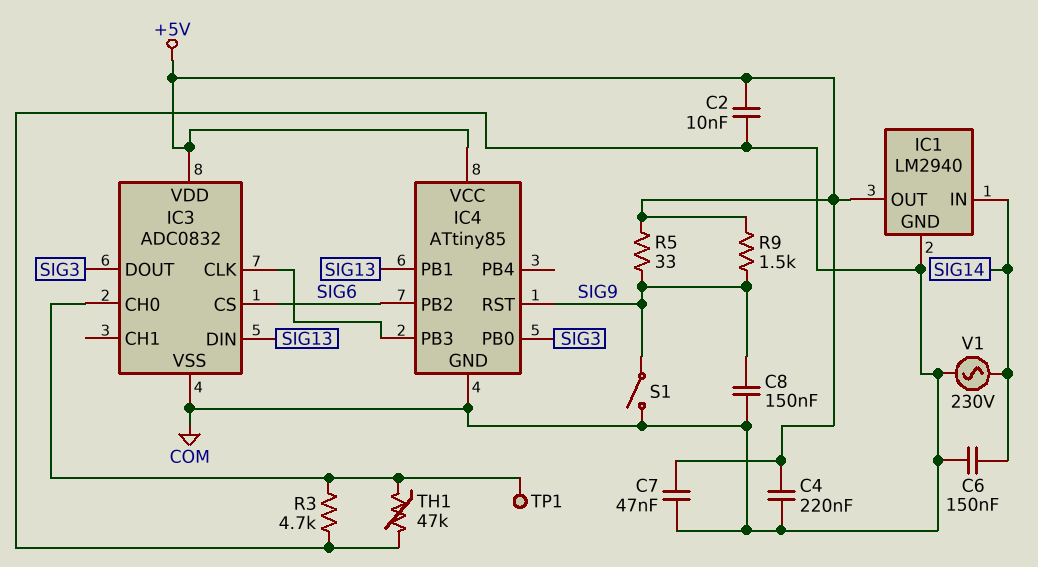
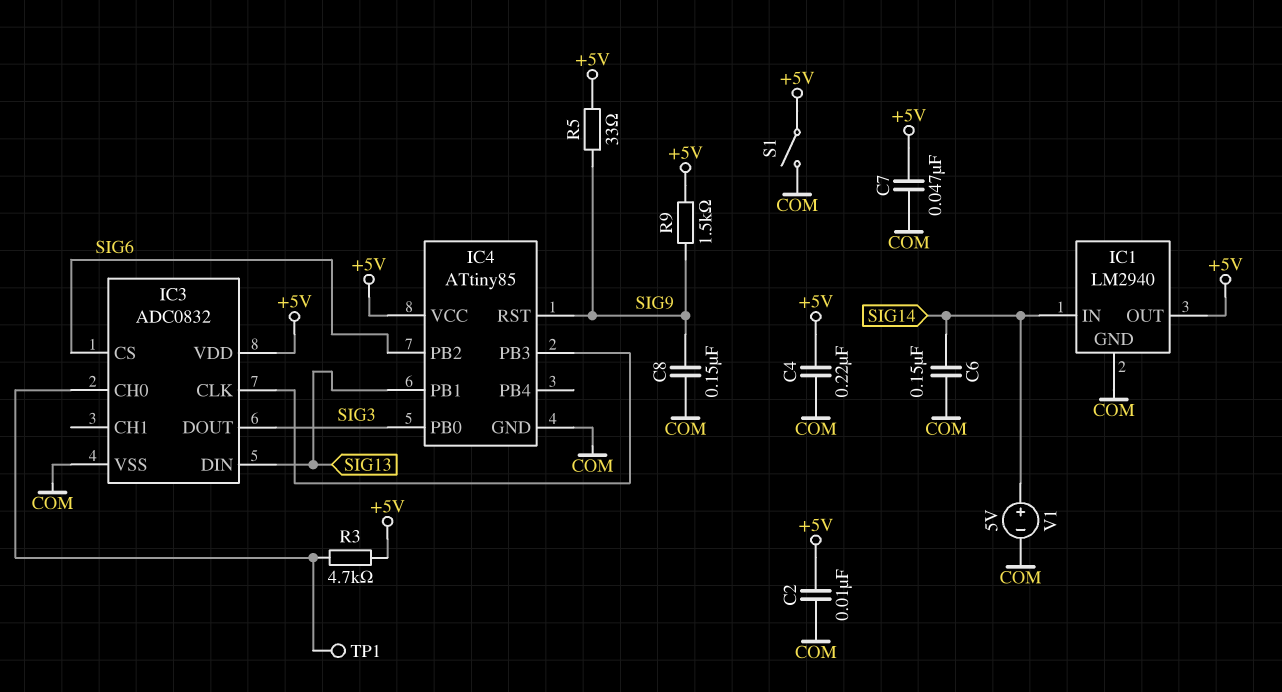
R3: 4.7k (COM, IC3/CH0) -> 4.7k (+5V, IC3/CH0)
S1: switch (COM, SIG9) -> switch (+5V, COM)
TH1: 47k (COM, IC3/CH0) -> none
V1: AC 230V (COM, SIG14) -> 5V (plus SIG14, minus COM)

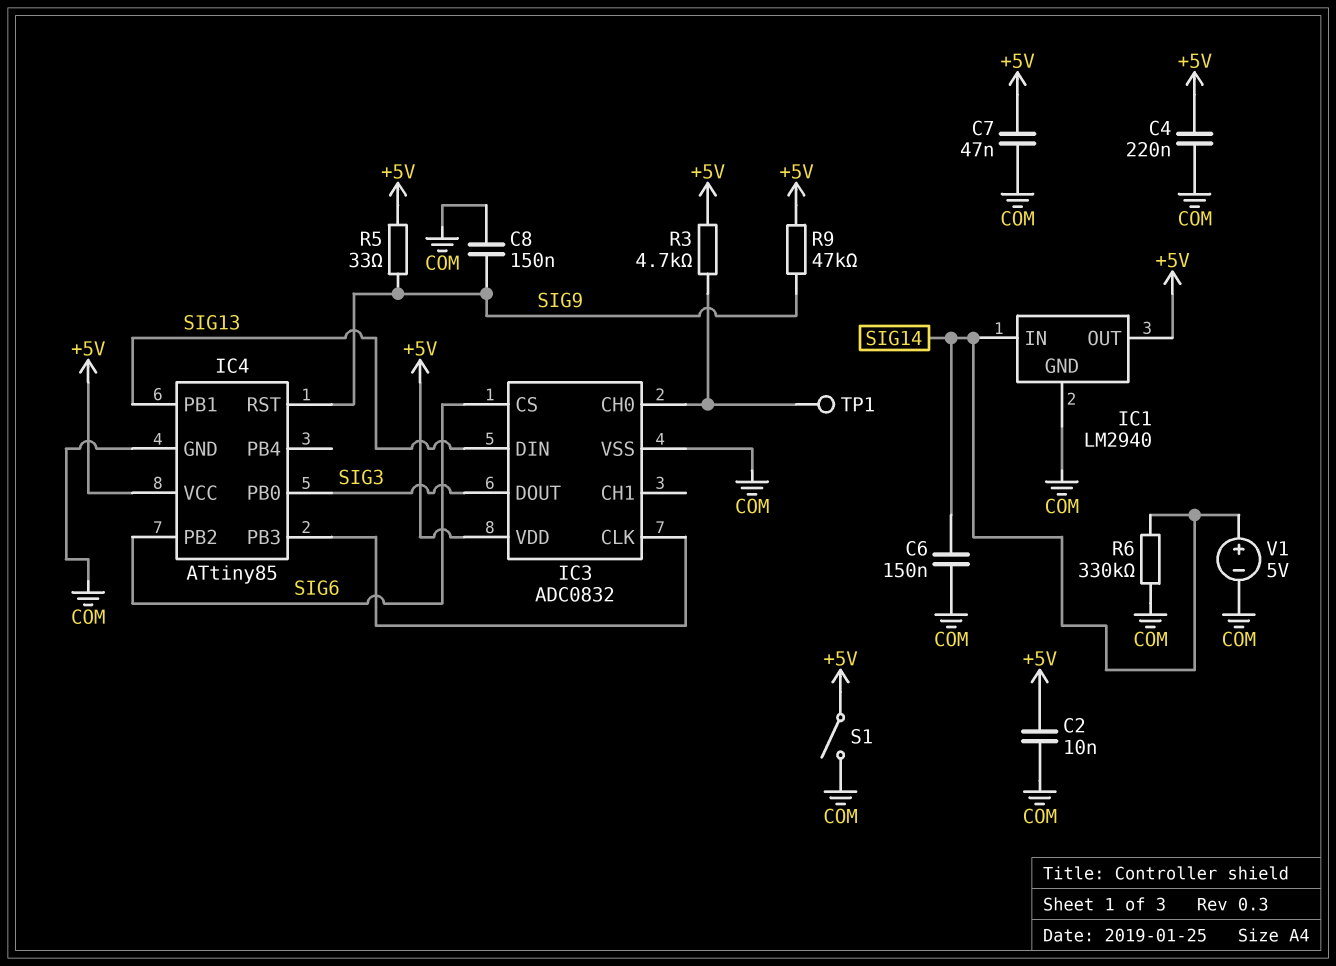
R6: none -> 330k (COM, SIG14)
R9: 1.5k (+5V, SIG9) -> 47k (+5V, SIG9)

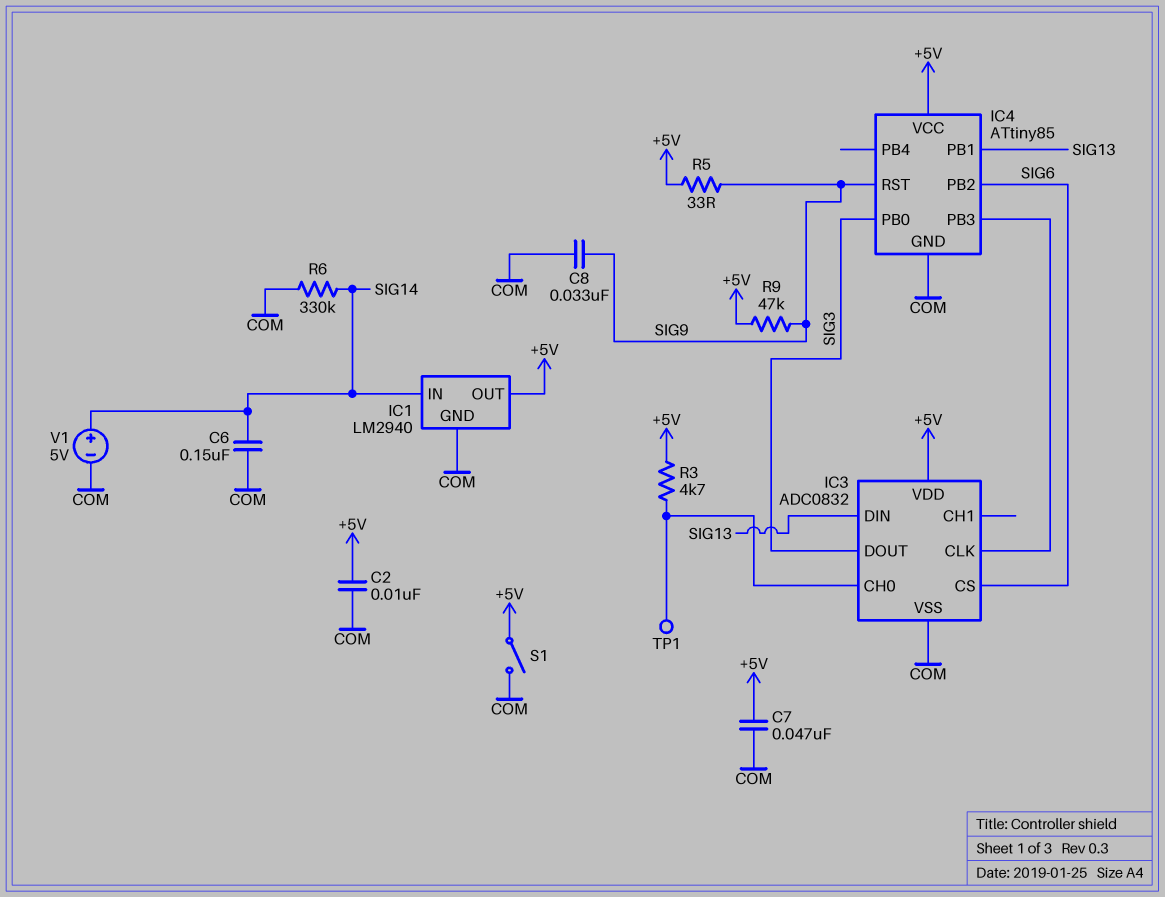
C4: 220nF (+5V, COM) -> none
C8: 150nF (COM, SIG9) -> 33nF (COM, SIG9)

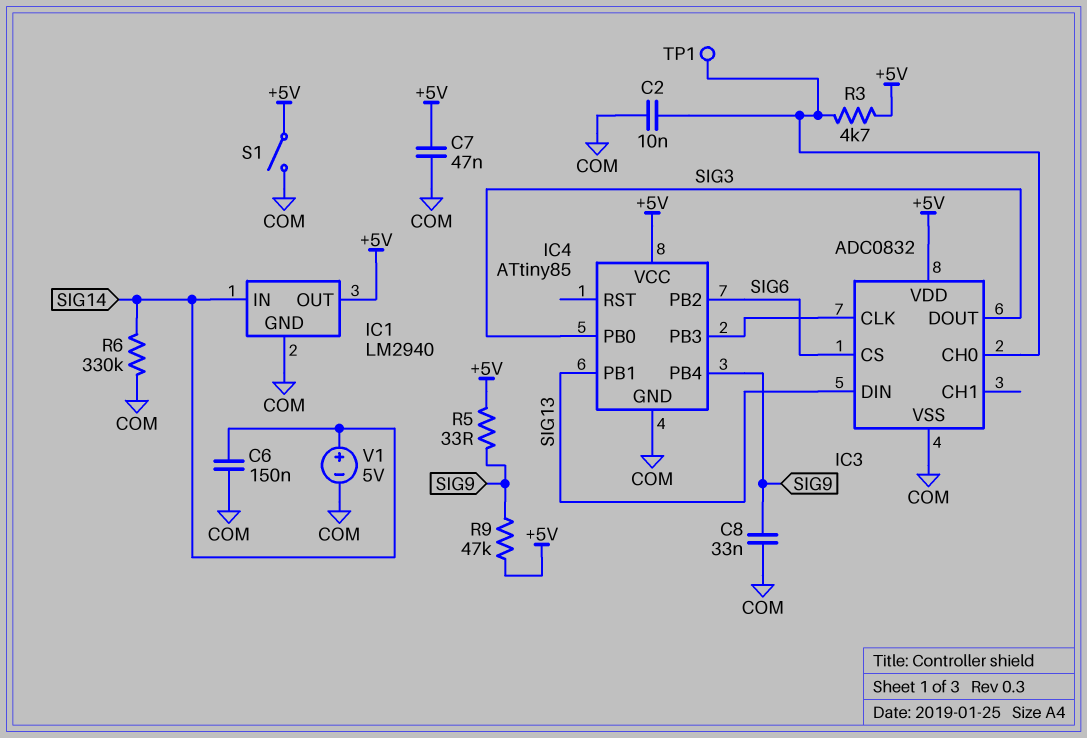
C2: 10nF (+5V, COM) -> 10nF (COM, IC3/CH0)
IC4 pin PB4: none -> SIG9
IC4 pin RST: SIG9 -> none

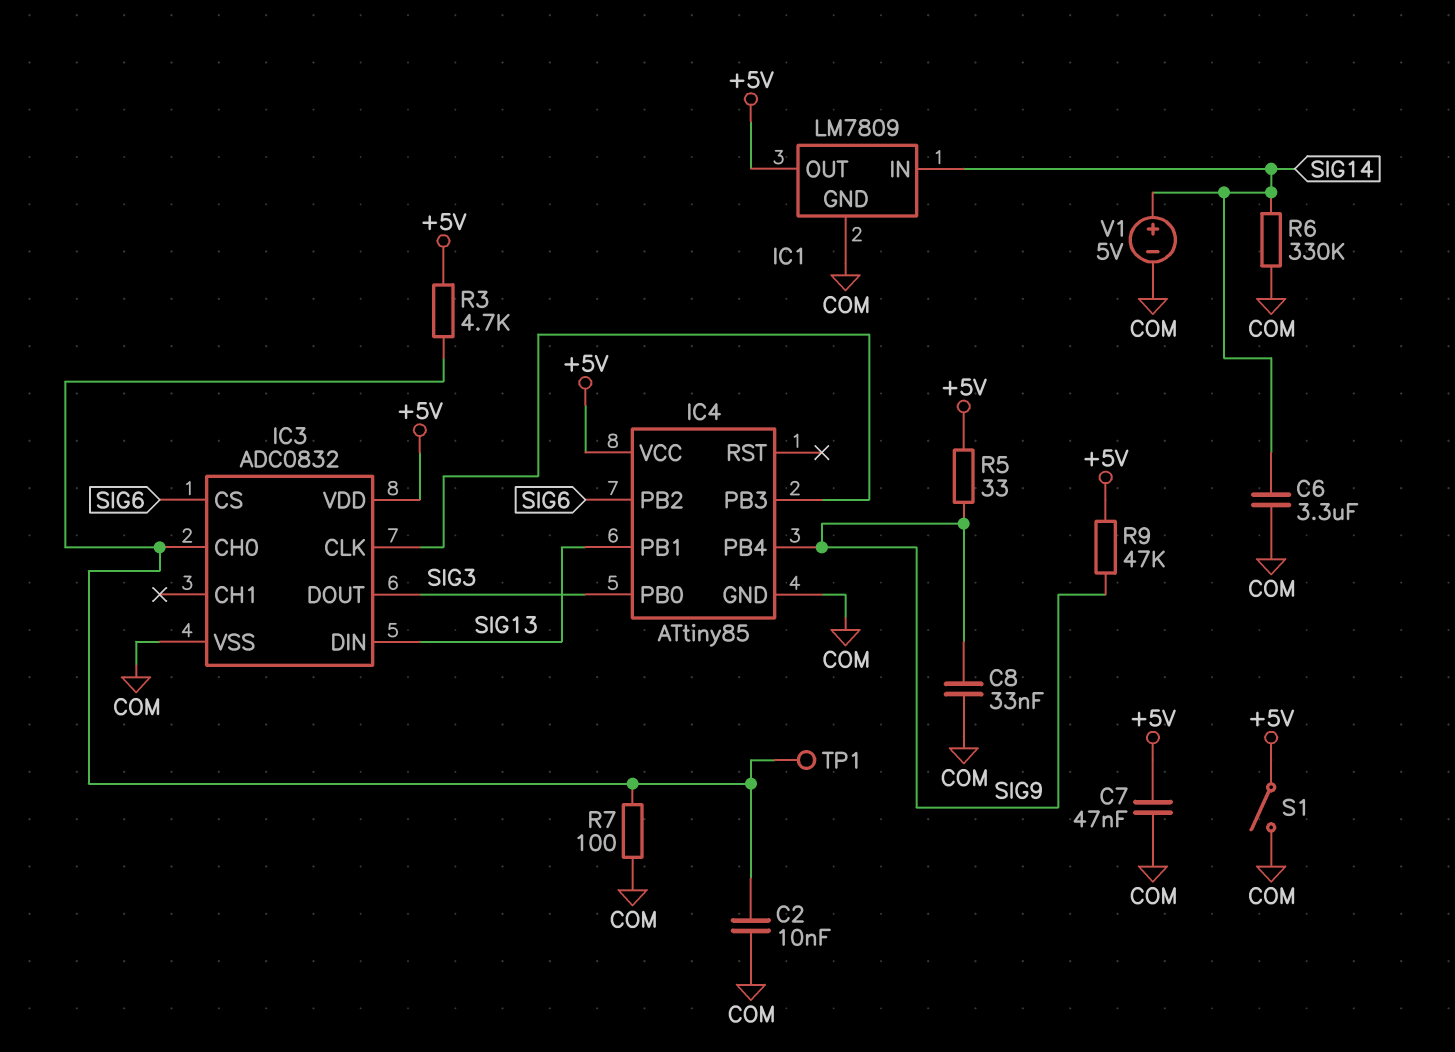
C6: 150nF (COM, SIG14) -> 3.3uF (COM, SIG14)
IC1: LM2940 -> LM7809
R7: none -> 100 (COM, IC3/CH0)

